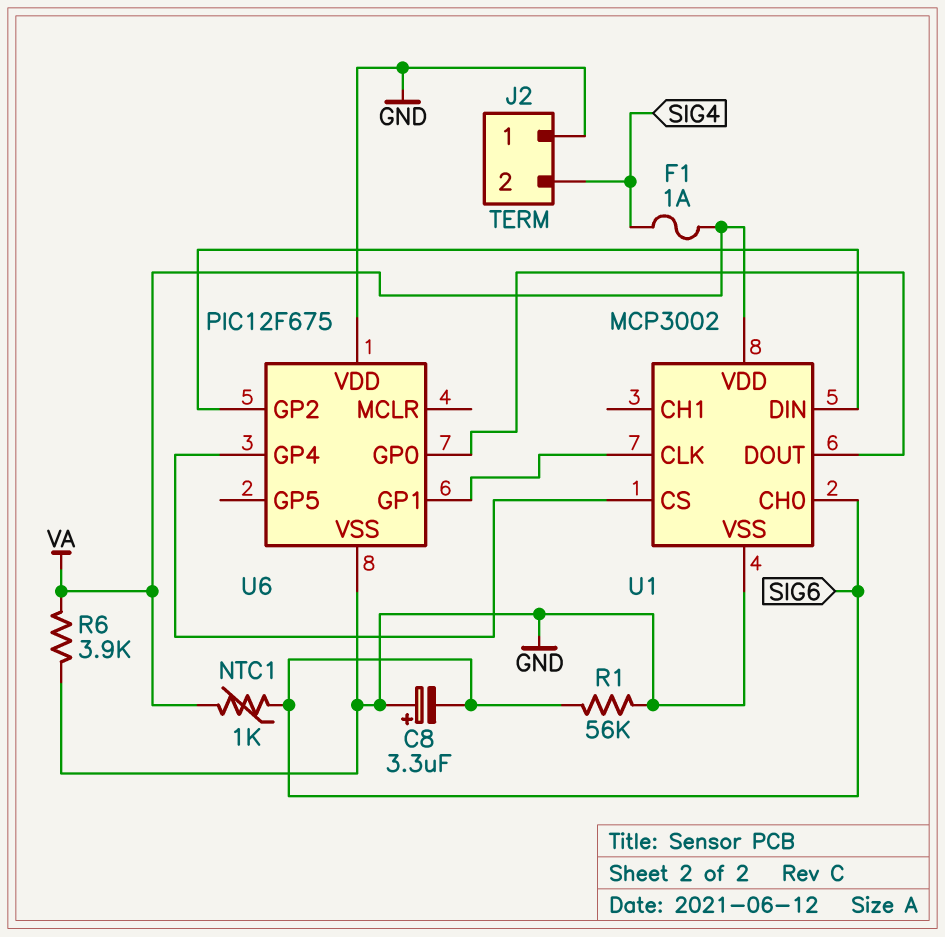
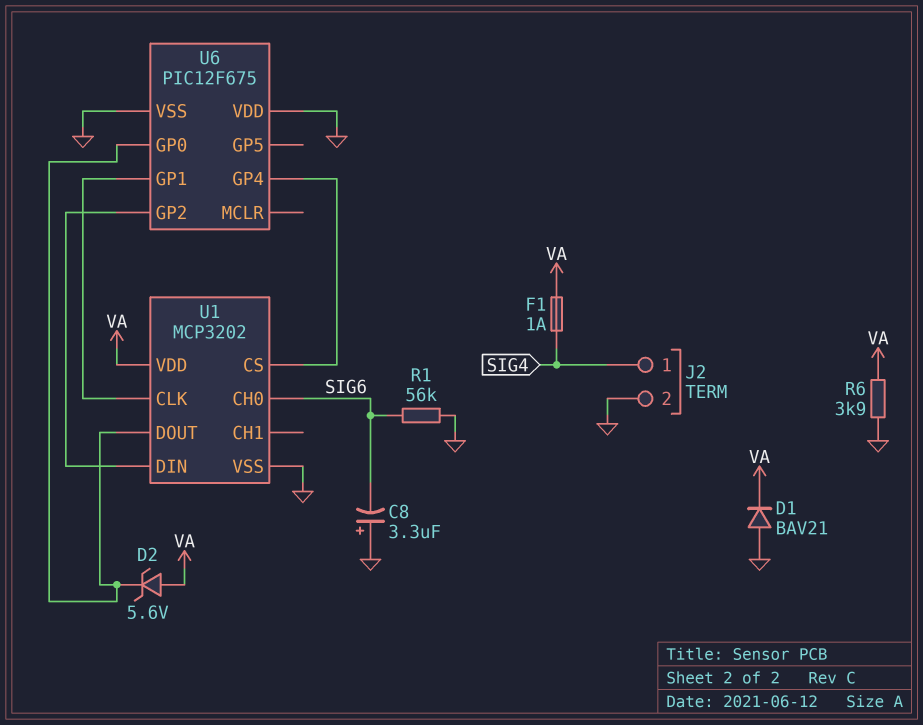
D1: none -> diode BAV21 (A GND, K VA)
D2: none -> zener 5.6V (A VA, K U1/DOUT)
J2 pin 1: GND -> SIG4
J2 pin 2: SIG4 -> GND
NTC1: 1k (SIG6, VA) -> none
U1: MCP3002 -> MCP3202

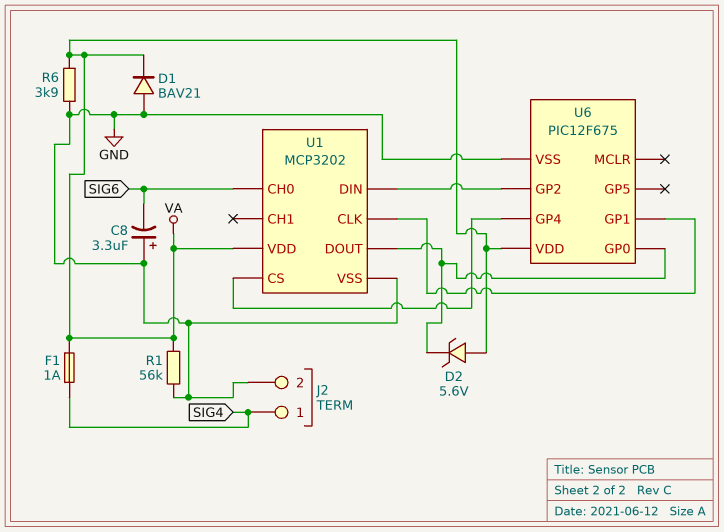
R1: 56k (GND, SIG6) -> 56k (GND, VA)
U6 pin VDD: GND -> VA

